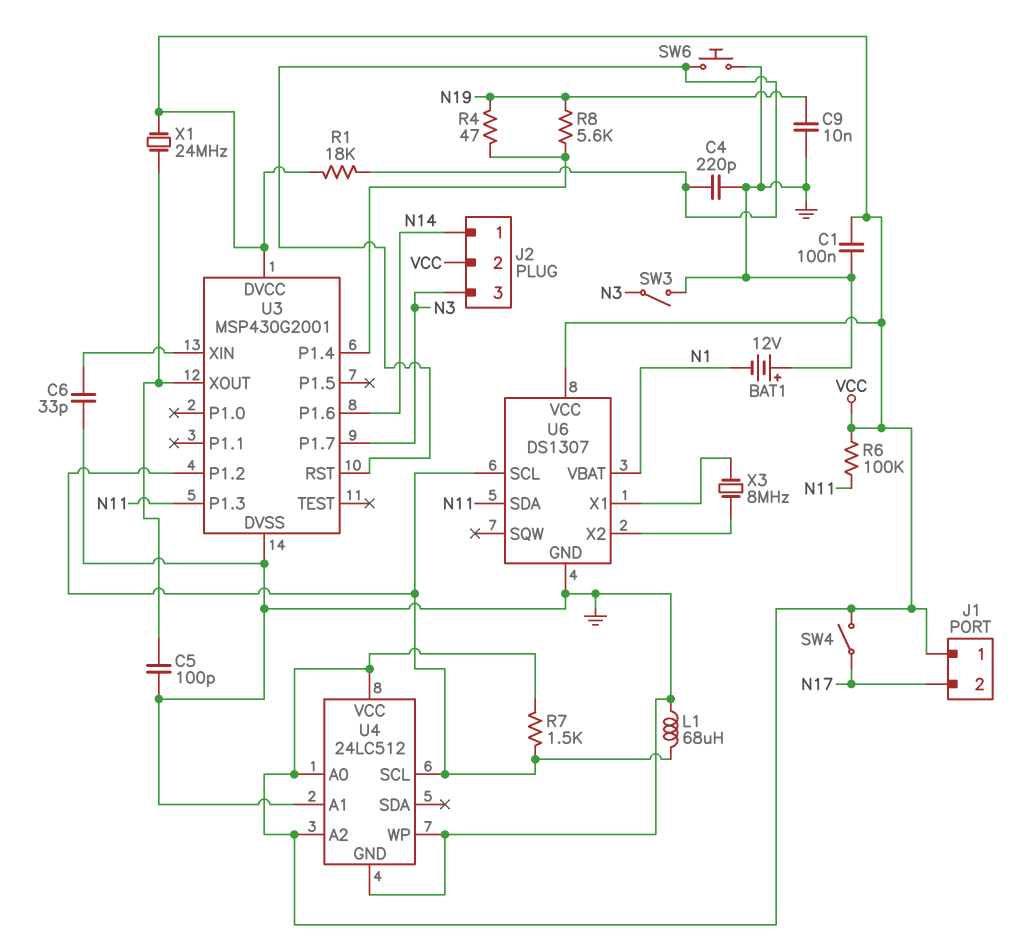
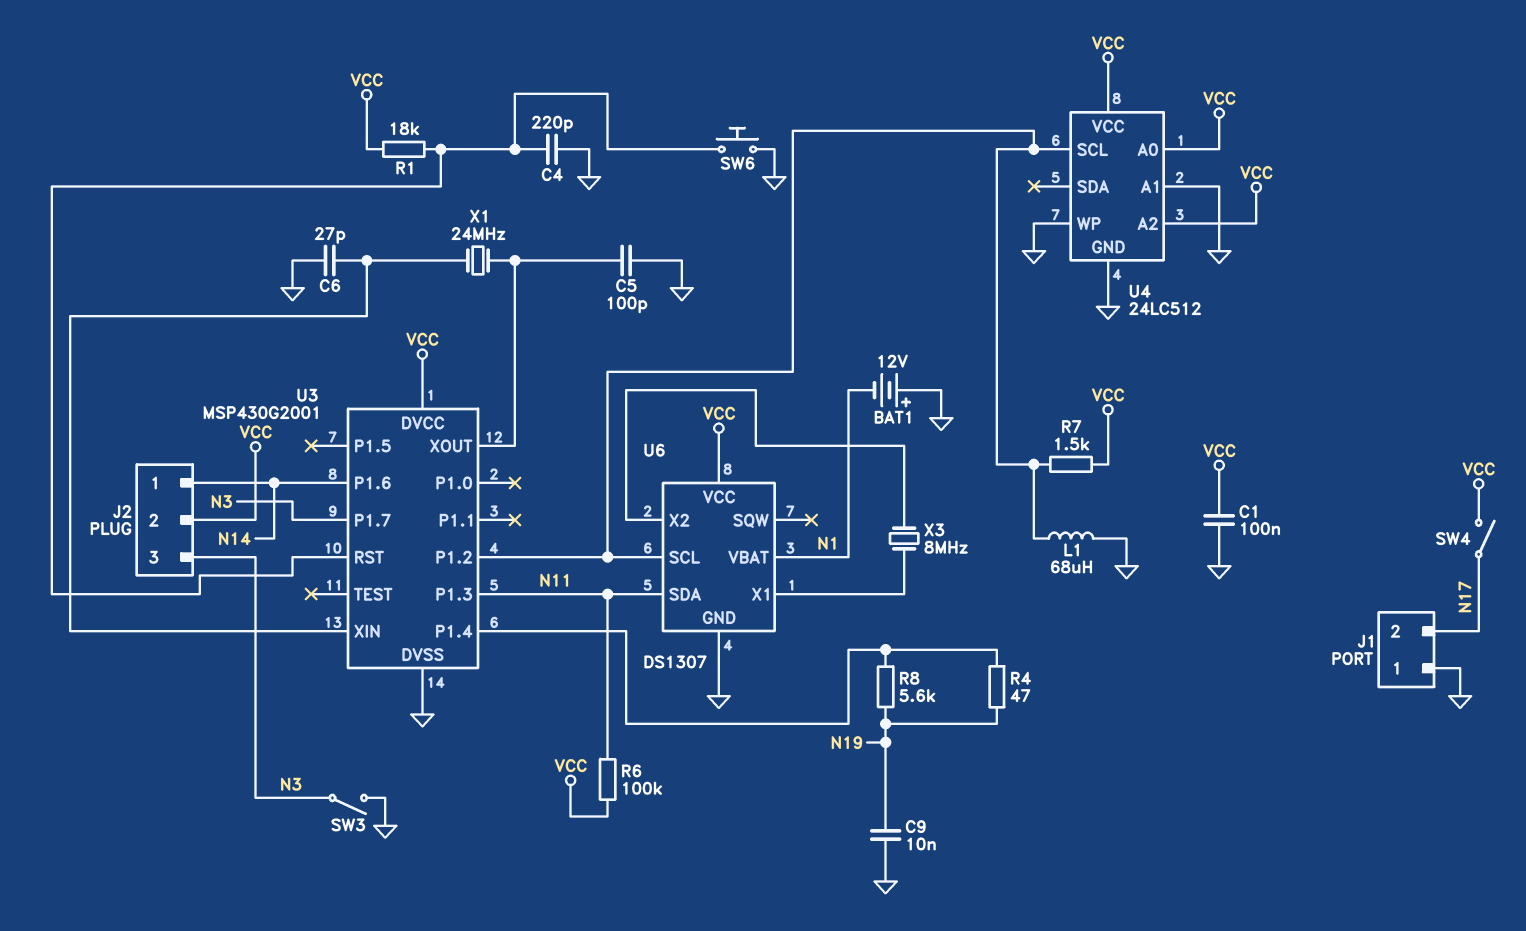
C6: 33pF (GND, U3/XIN) -> 27pF (GND, U3/XIN)
J1 pin 1: VCC -> GND
X1: 24MHz (U3/XOUT, VCC) -> 24MHz (U3/XIN, U3/XOUT)

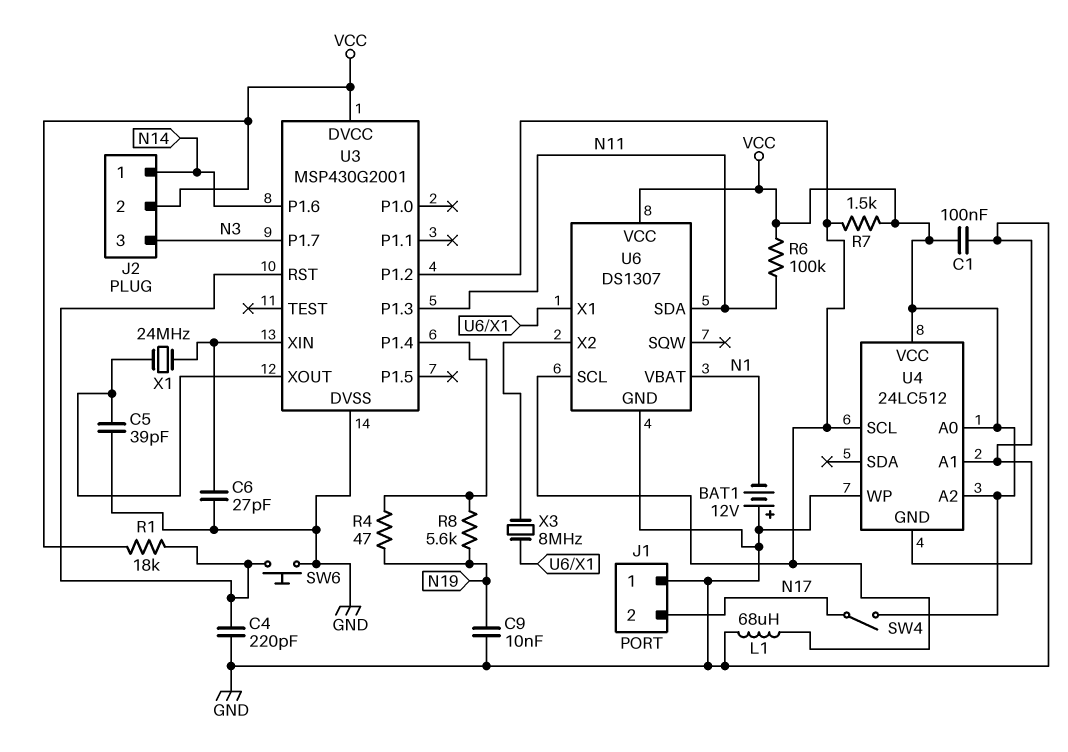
C5: 100pF (GND, U3/XOUT) -> 39pF (GND, U3/XOUT)
SW3: switch (GND, N3) -> none

